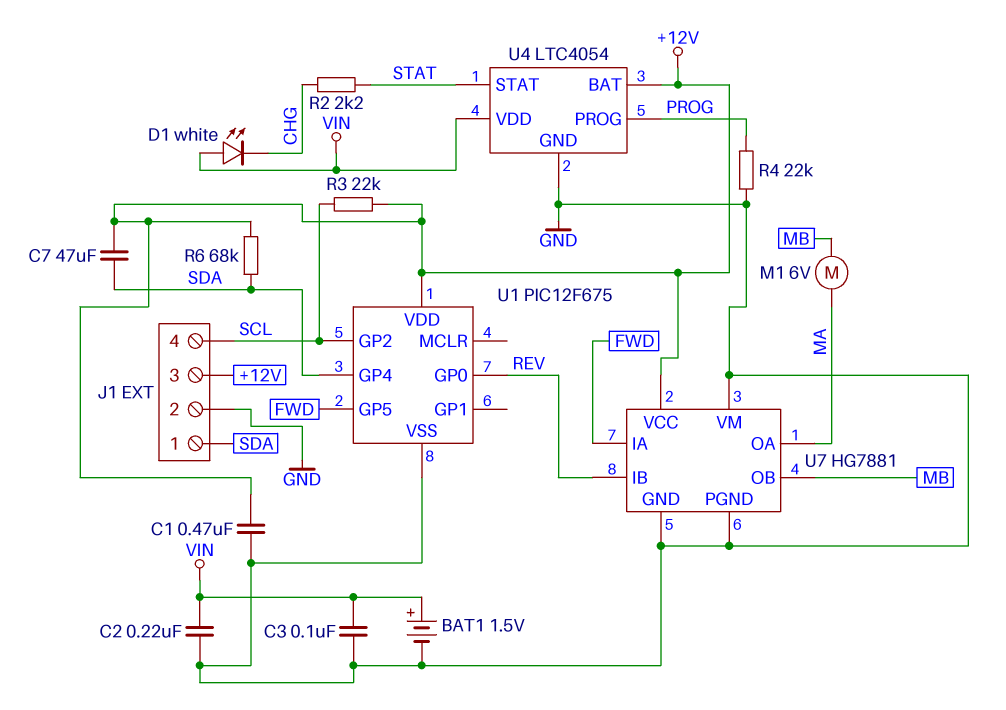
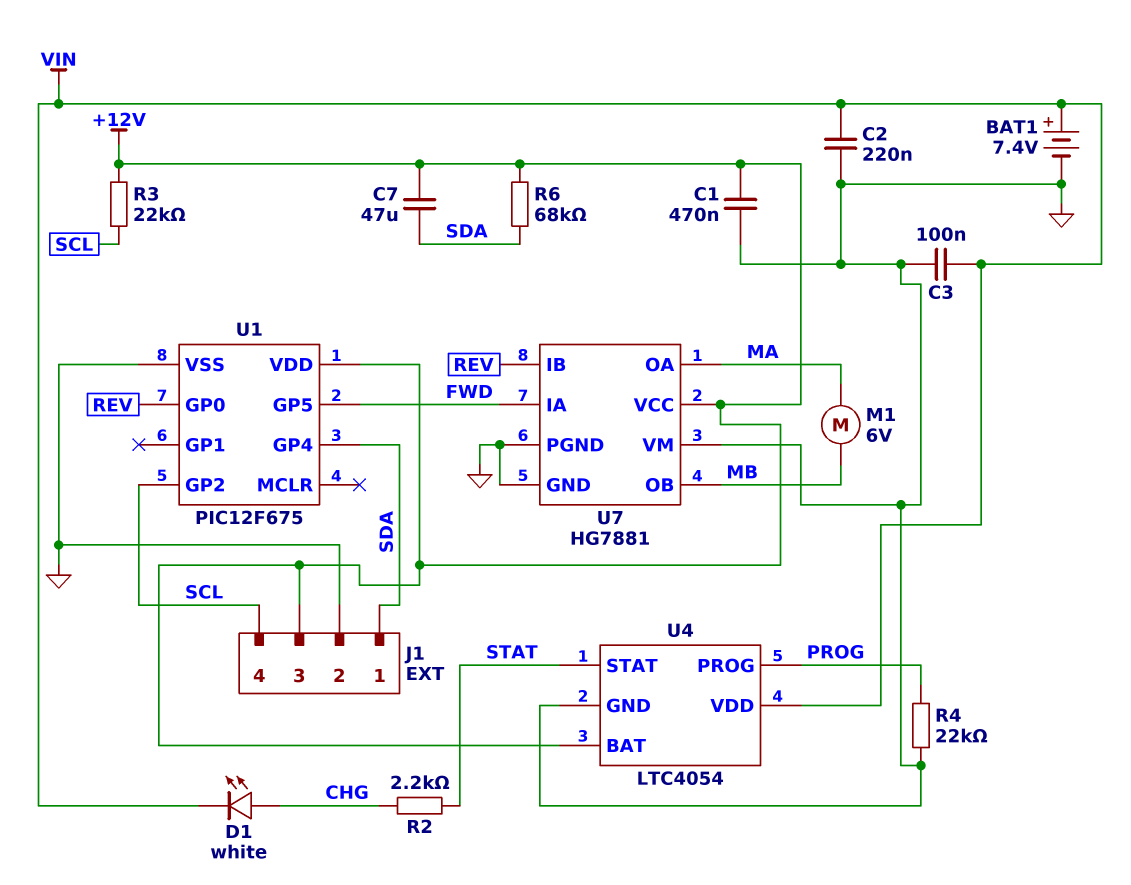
BAT1: 1.5V (plus VIN, minus GND) -> 7.4V (plus VIN, minus GND)
D1: LED white (A VIN, K CHG) -> LED white (A CHG, K VIN)

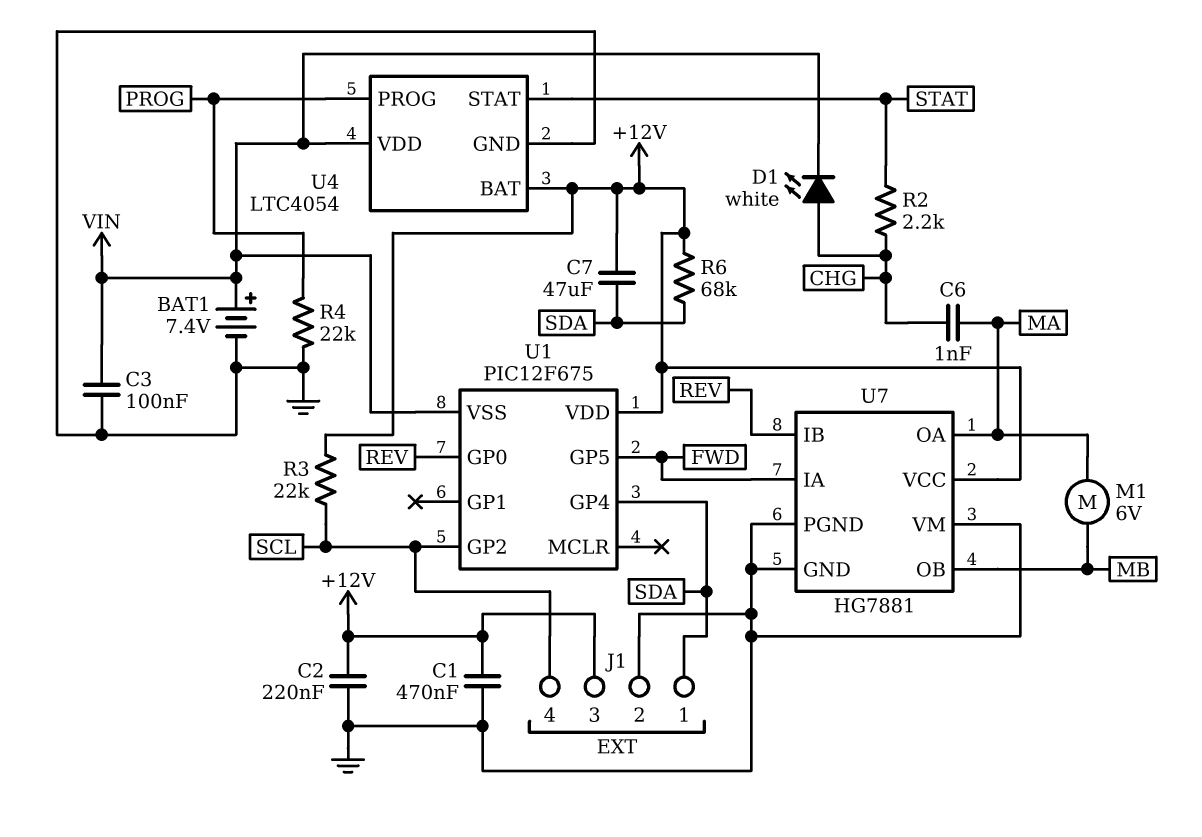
C2: 220nF (GND, VIN) -> 220nF (+12V, GND)
C6: none -> 1nF (CHG, MA)
U1 pin VSS: GND -> VIN

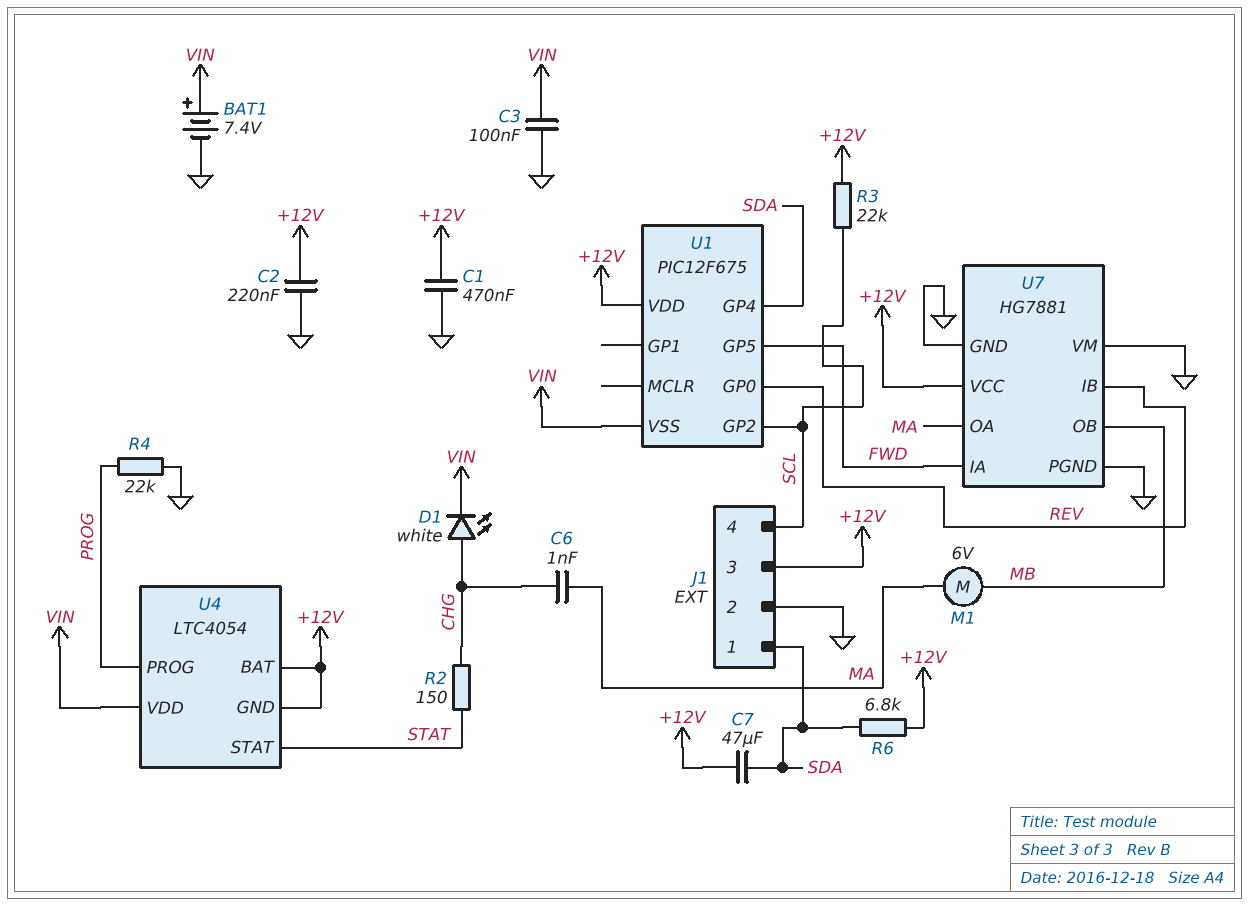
R2: 2.2k (CHG, STAT) -> 150 (CHG, STAT)
R6: 68k (+12V, SDA) -> 6.8k (+12V, SDA)
U4 pin GND: GND -> +12V

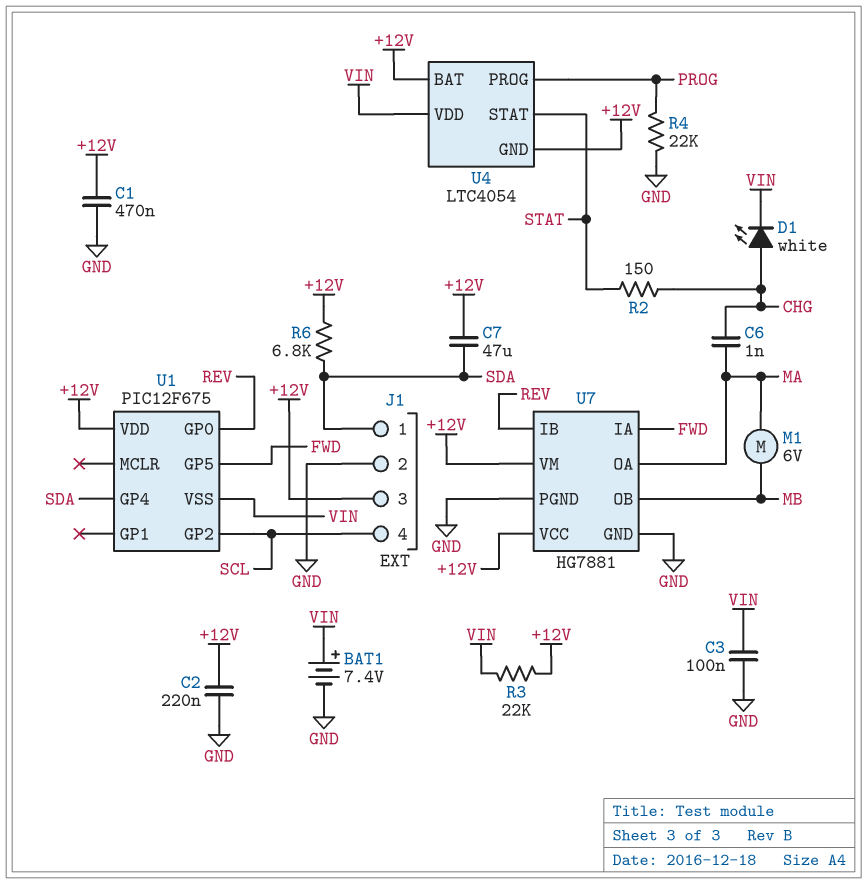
R3: 22k (+12V, SCL) -> 22k (+12V, VIN)
U7 pin VM: GND -> +12V

